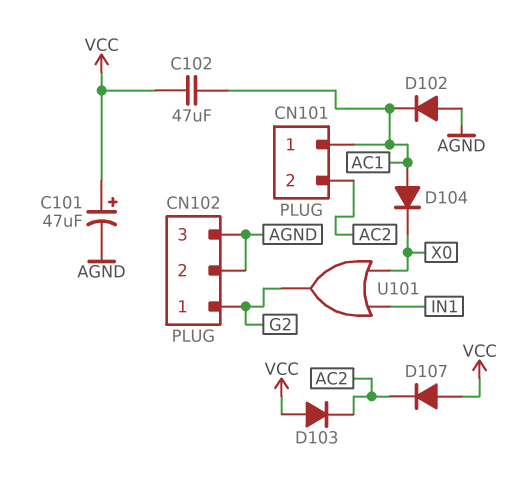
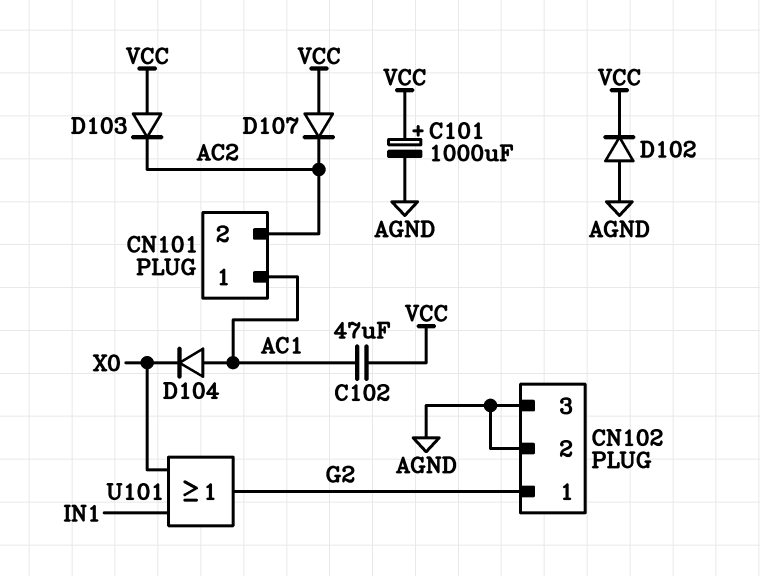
C101: 47uF (plus VCC, minus AGND) -> 1000uF (plus VCC, minus AGND)
D102: diode (A AGND, K AC1) -> diode (A AGND, K VCC)

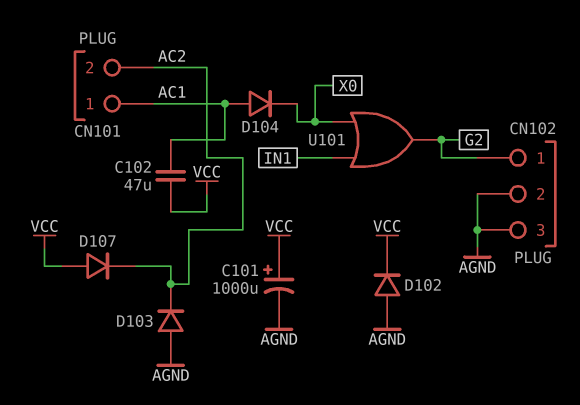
D103: diode (A VCC, K AC2) -> diode (A AGND, K AC2)

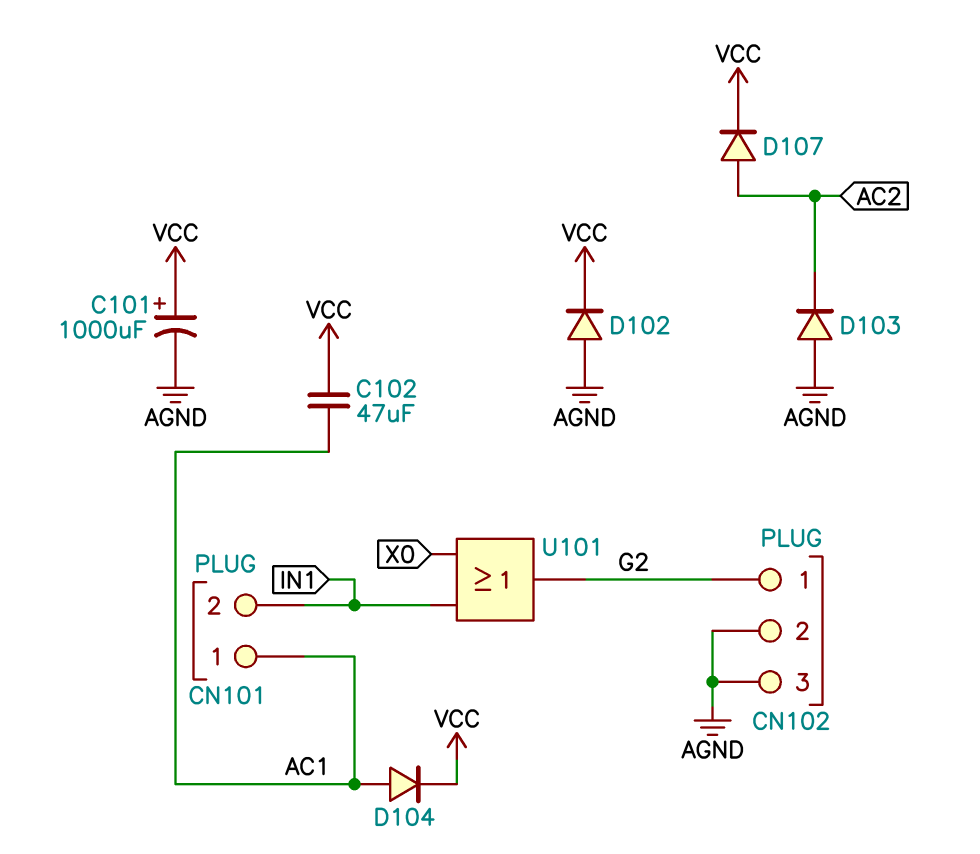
CN101 pin 2: AC2 -> IN1
D104: diode (A AC1, K X0) -> diode (A AC1, K VCC)
D107: diode (A VCC, K AC2) -> diode (A AC2, K VCC)

